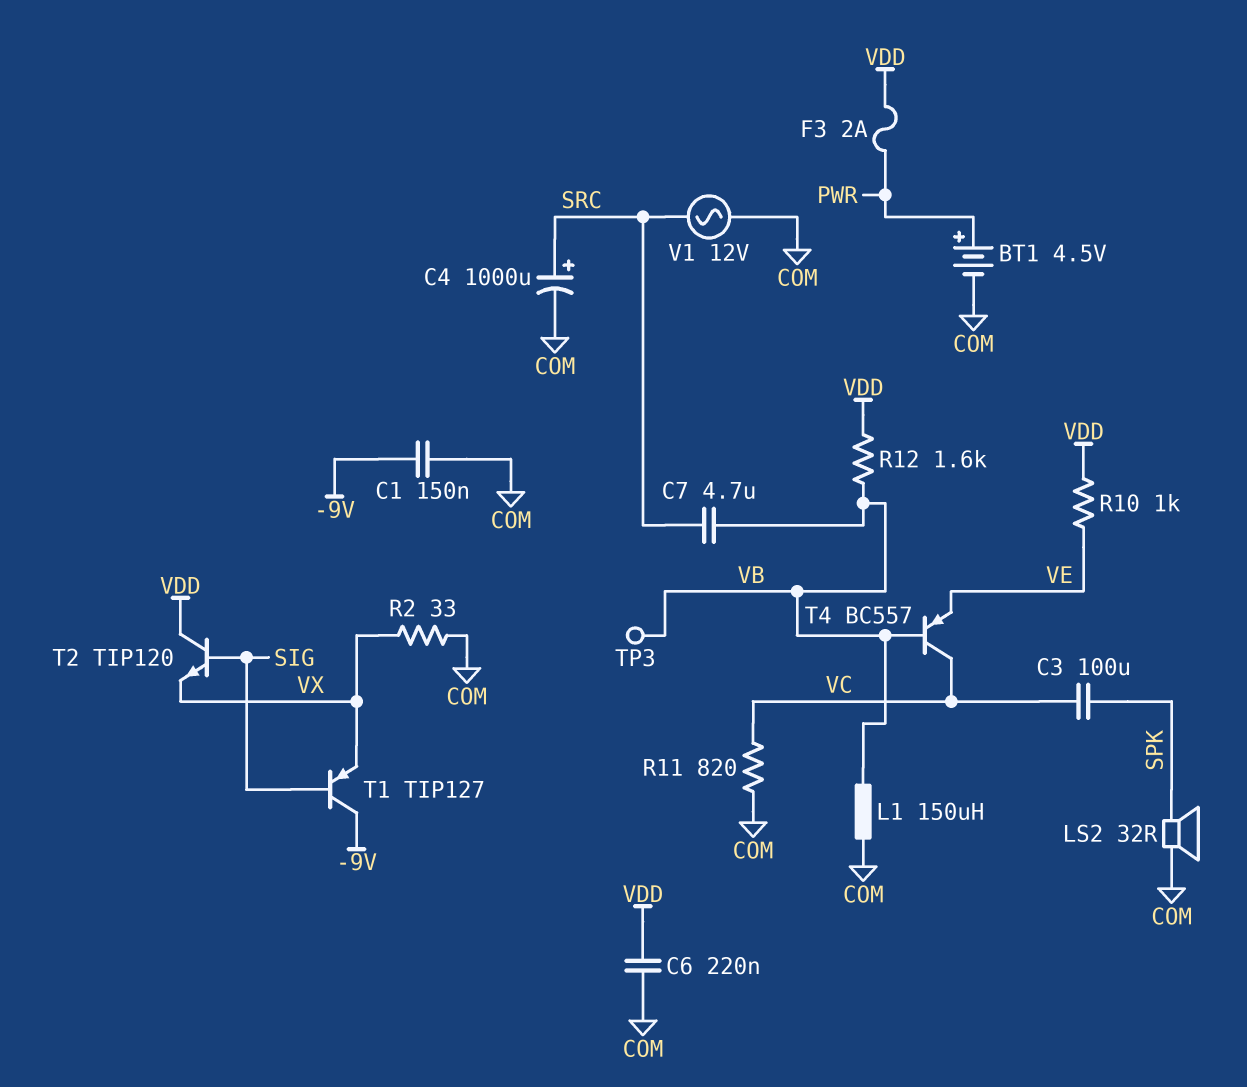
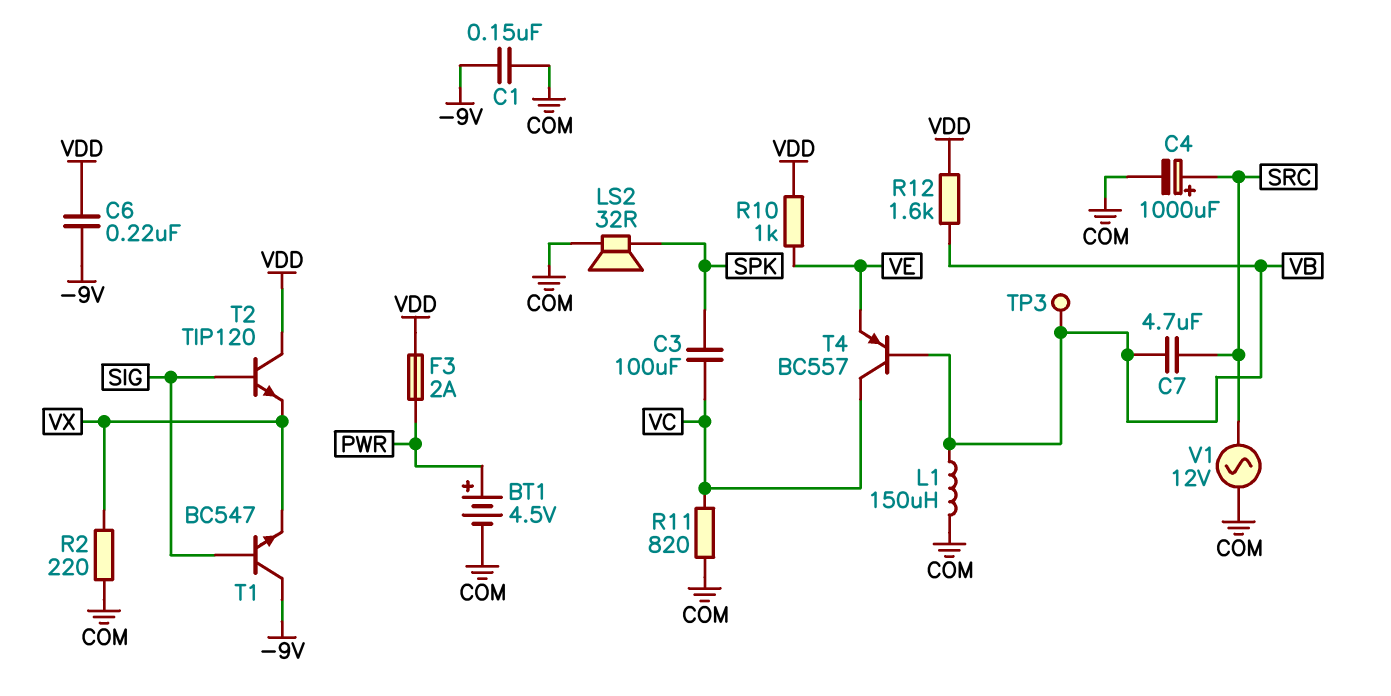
C6: 220nF (COM, VDD) -> 220nF (-9V, VDD)
R2: 33 (COM, VX) -> 220 (COM, VX)
T1: PNP TIP127 (B SIG, C -9V, E VX) -> NPN BC547 (B SIG, C -9V, E VX)

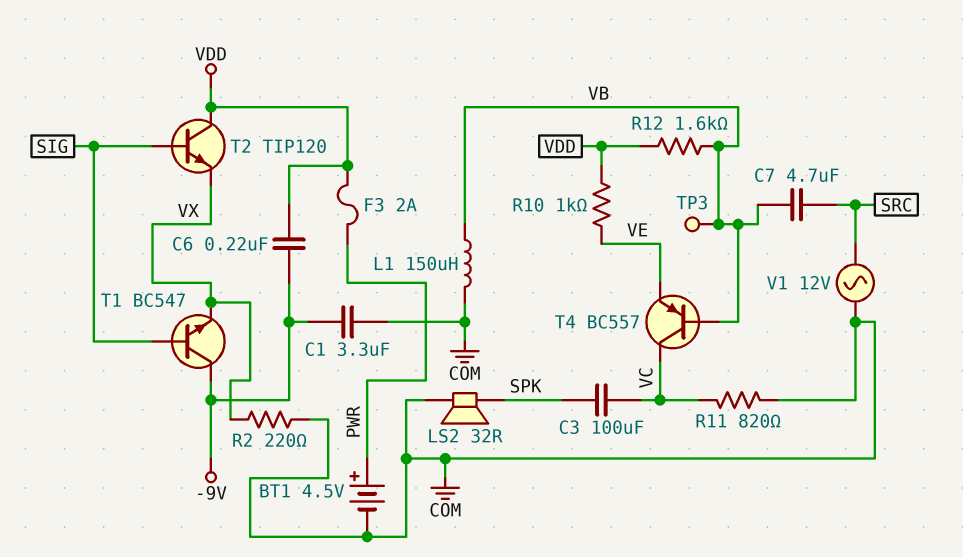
C1: 150nF (-9V, COM) -> 3.3uF (-9V, COM)
C4: 1000uF (plus SRC, minus COM) -> none

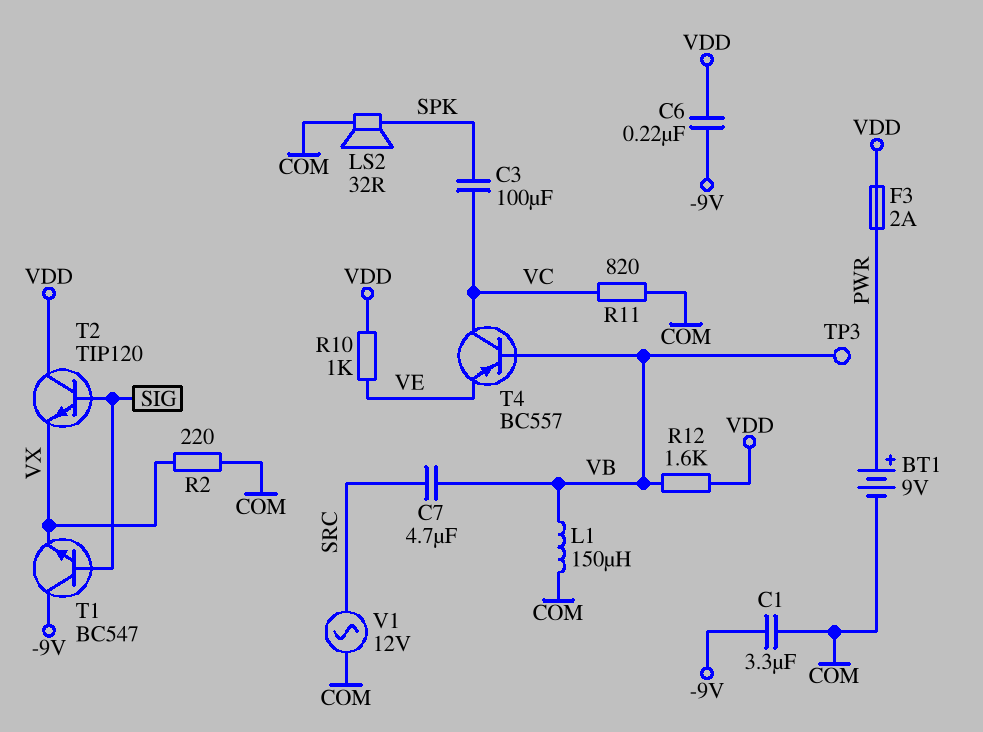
BT1: 4.5V (plus PWR, minus COM) -> 9V (plus PWR, minus COM)

